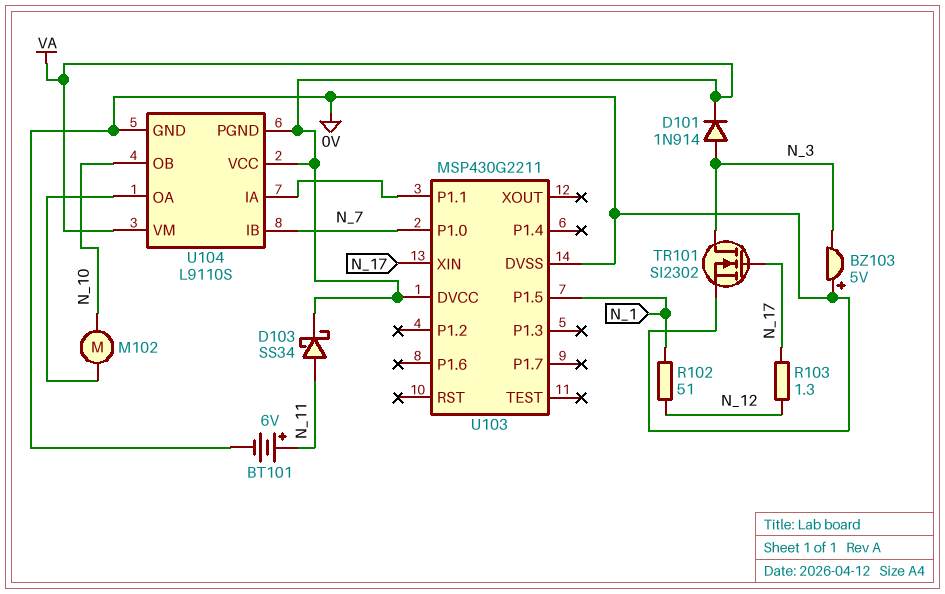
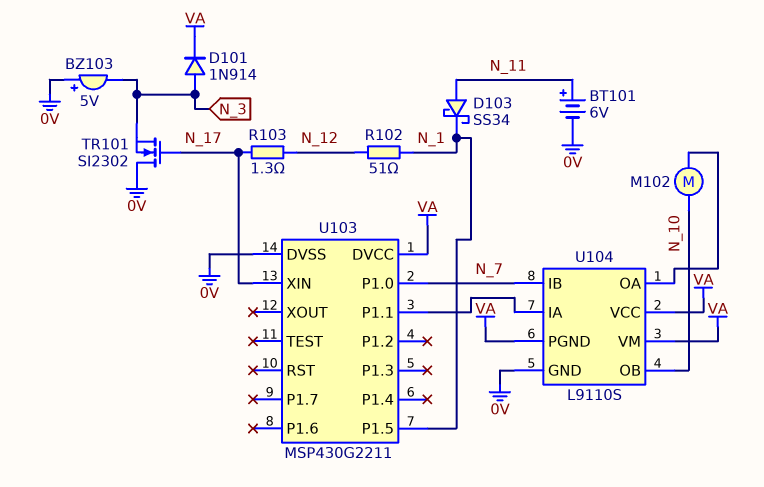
D103: schottky SS34 (A N_11, K VA) -> schottky SS34 (A N_11, K N_1)
TR101: NMOS SI2302 (G N_17, D N_3, S 0V) -> NMOS SI2302 (G N_17, D 0V, S N_3)

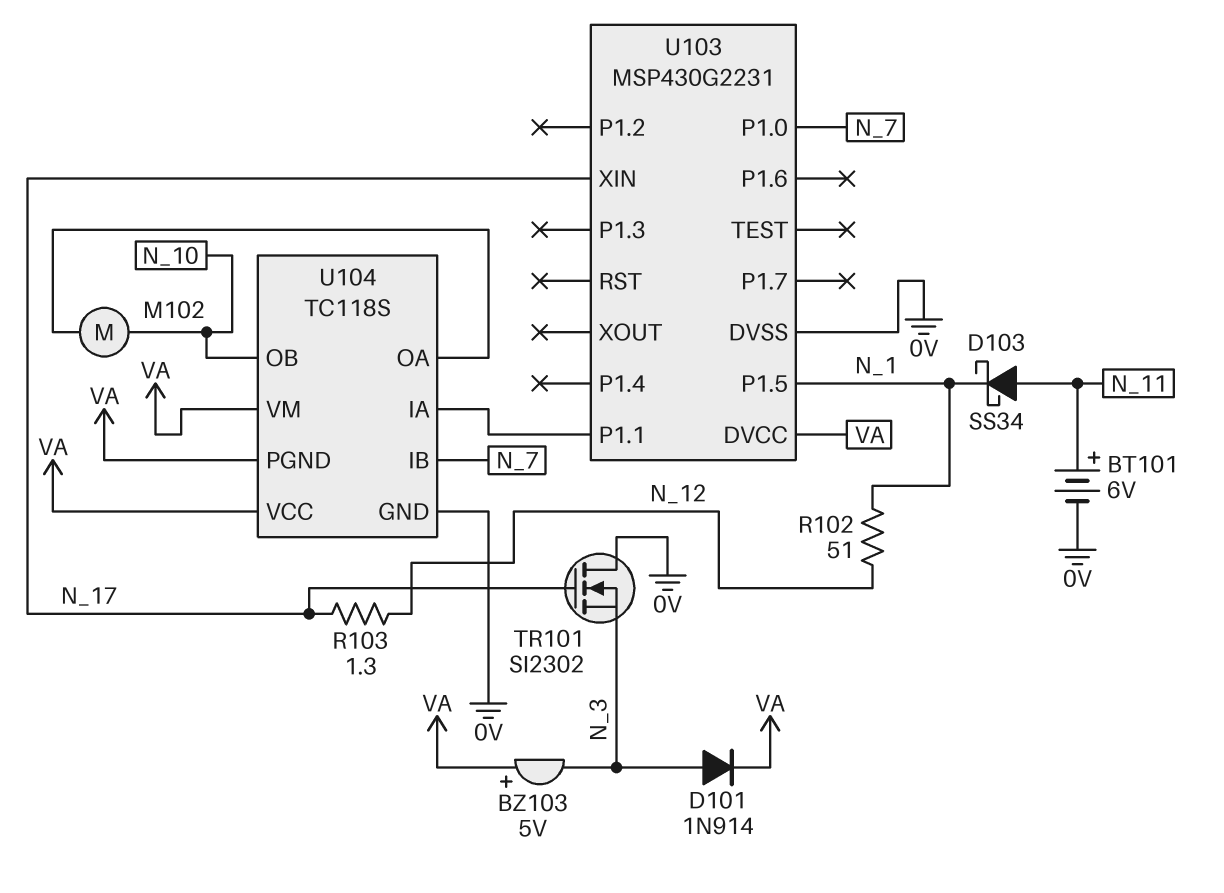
BZ103: buzzer 5V (plus 0V, minus N_3) -> buzzer 5V (plus VA, minus N_3)
U103: MSP430G2211 -> MSP430G2231
U104: L9110S -> TC118S

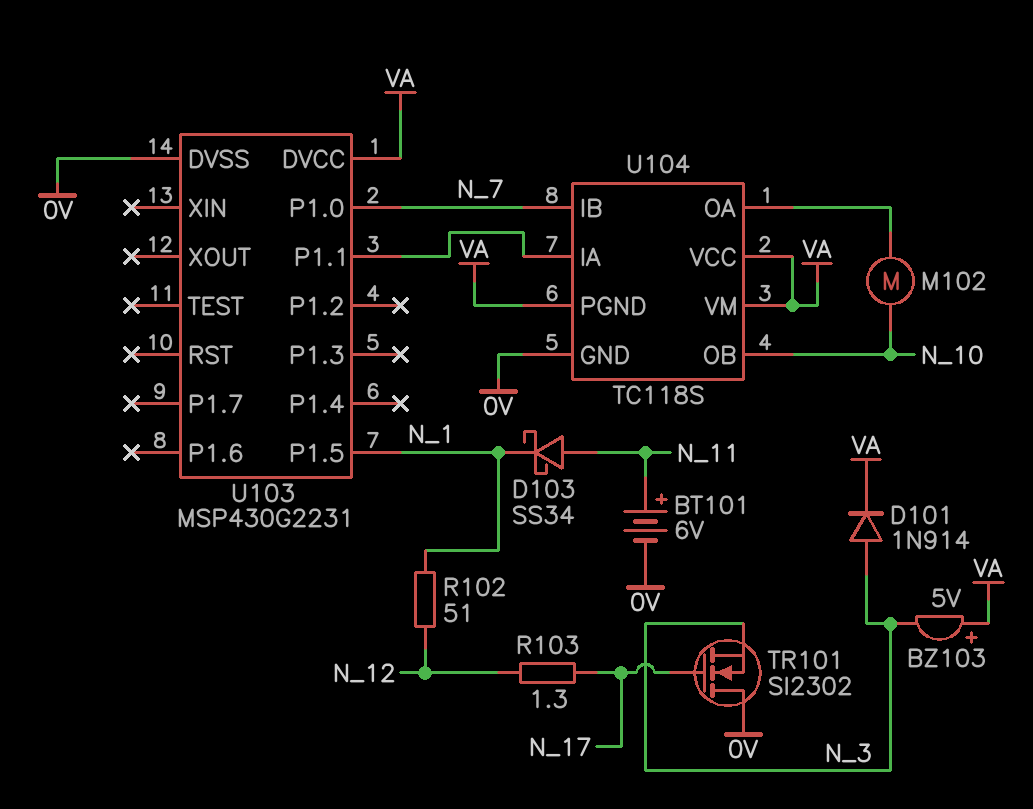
U103 pin XIN: N_17 -> none

